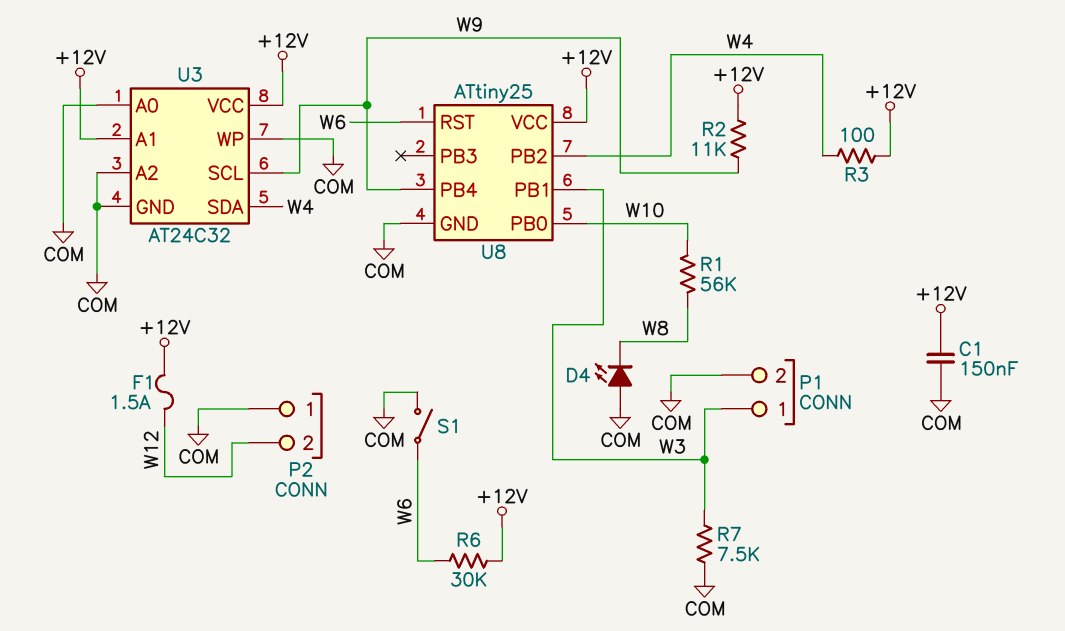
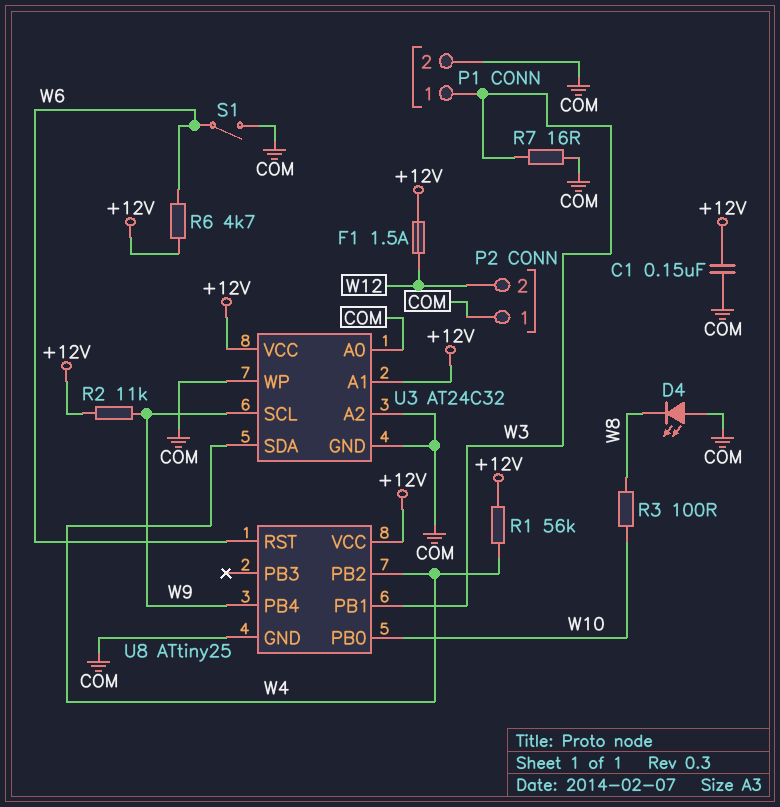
R1: 56k (W8, W10) -> 56k (+12V, W4)
R3: 100 (+12V, W4) -> 100 (W8, W10)
R6: 30k (+12V, W6) -> 4.7k (+12V, W6)
R7: 7.5k (COM, W3) -> 16 (COM, W3)

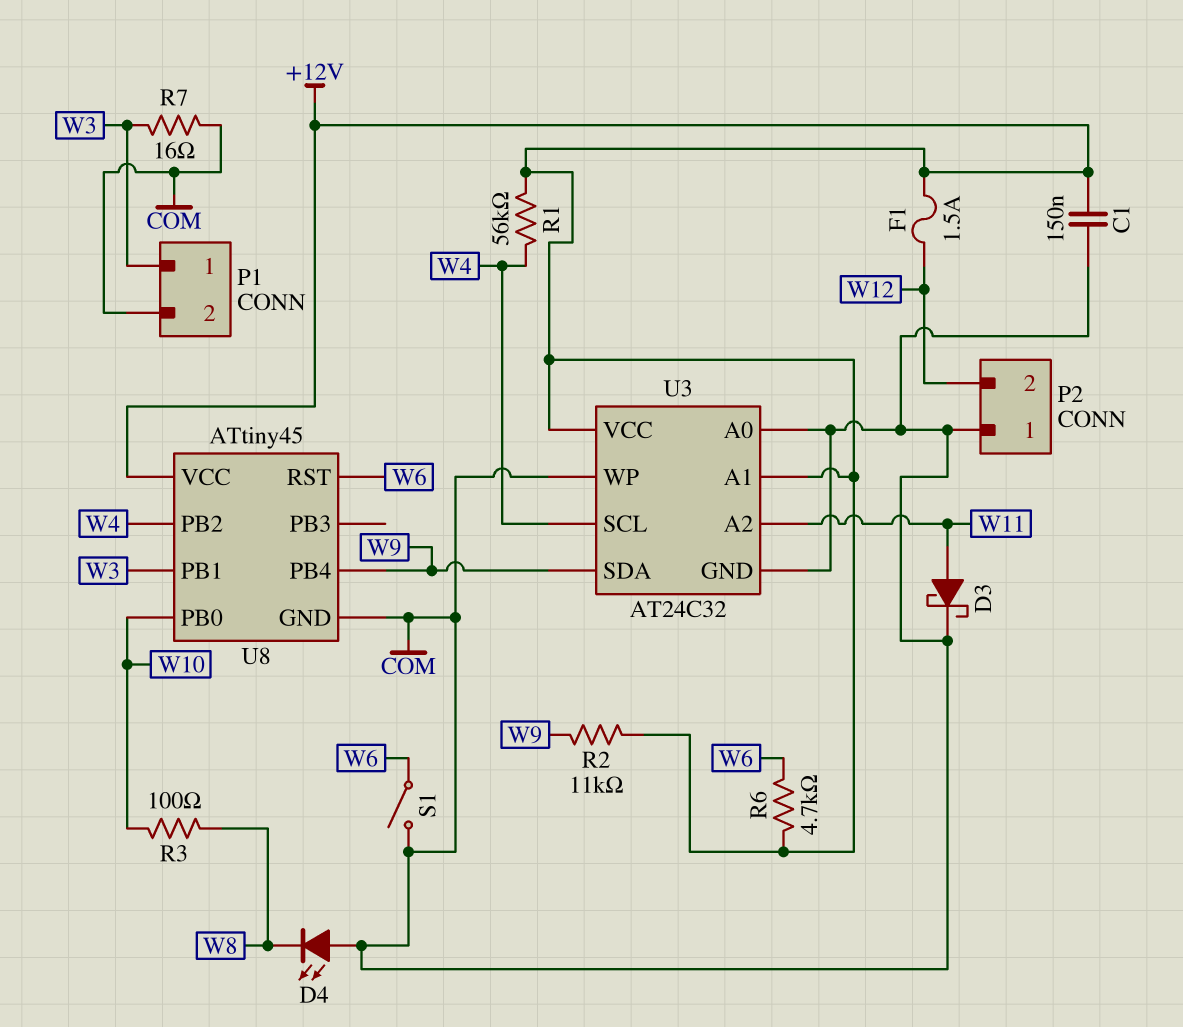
D3: none -> schottky (A W11, K COM)
U3 pin A2: COM -> W11
U3 pin SCL: W9 -> W4
U3 pin SDA: W4 -> W9
U8: ATtiny25 -> ATtiny45

